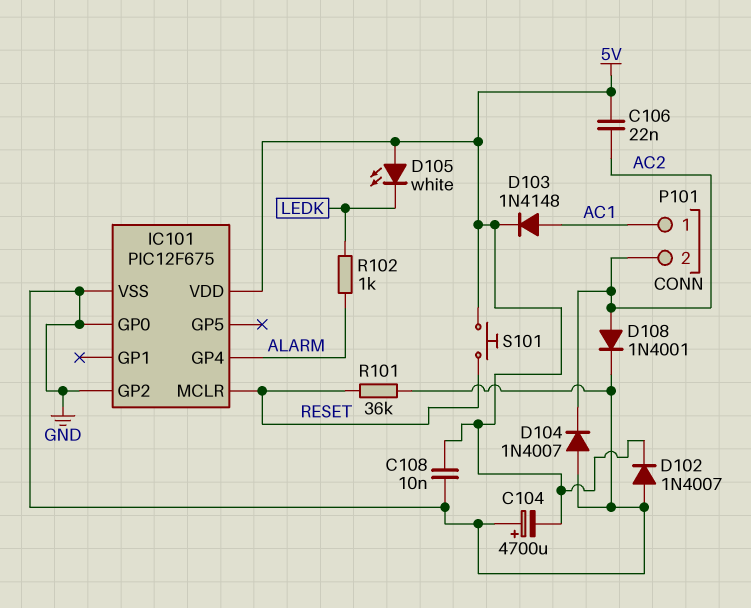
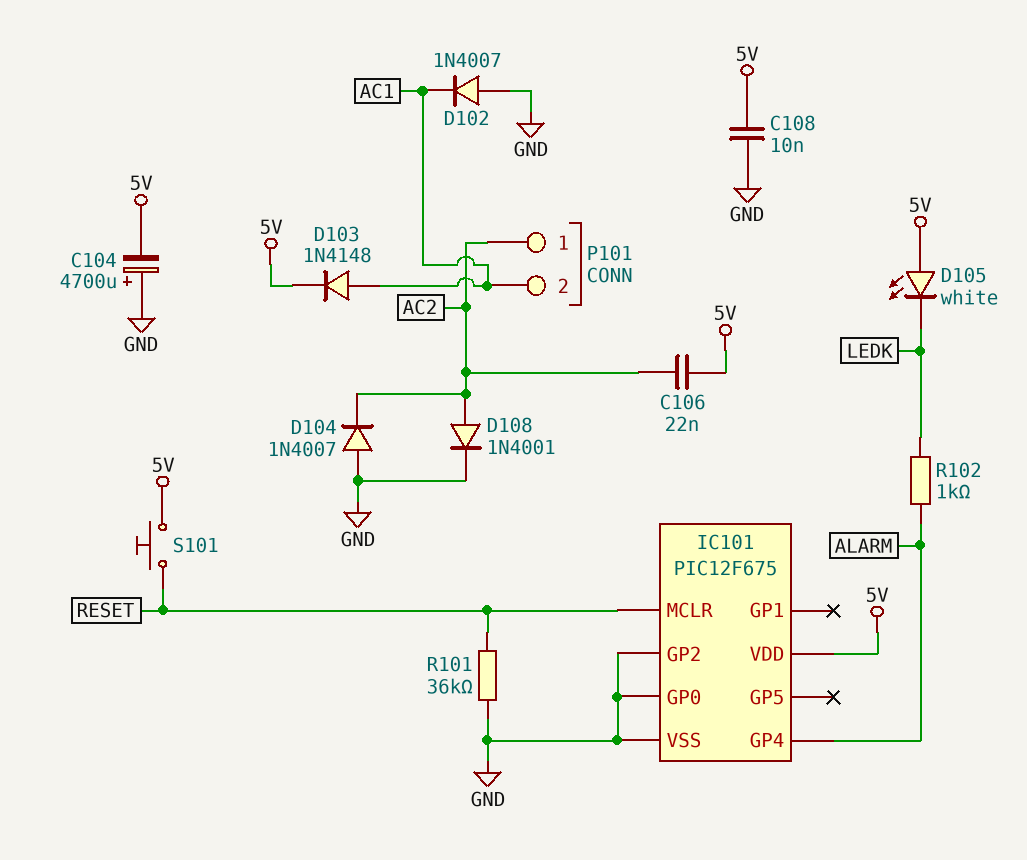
D102: diode 1N4007 (A GND, K 5V) -> diode 1N4007 (A GND, K AC1)
P101 pin 1: AC1 -> AC2
P101 pin 2: AC2 -> AC1

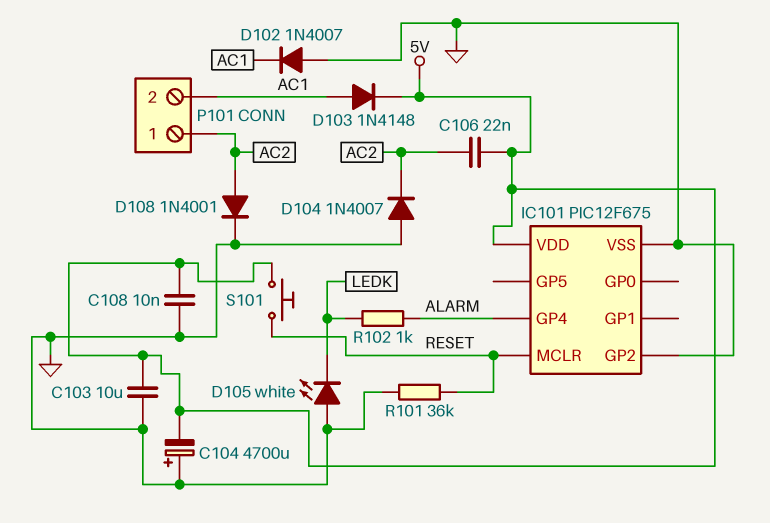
C103: none -> 10uF (5V, GND)
D105: LED white (A 5V, K LEDK) -> LED white (A GND, K LEDK)
IC101 pin GP0: GND -> none

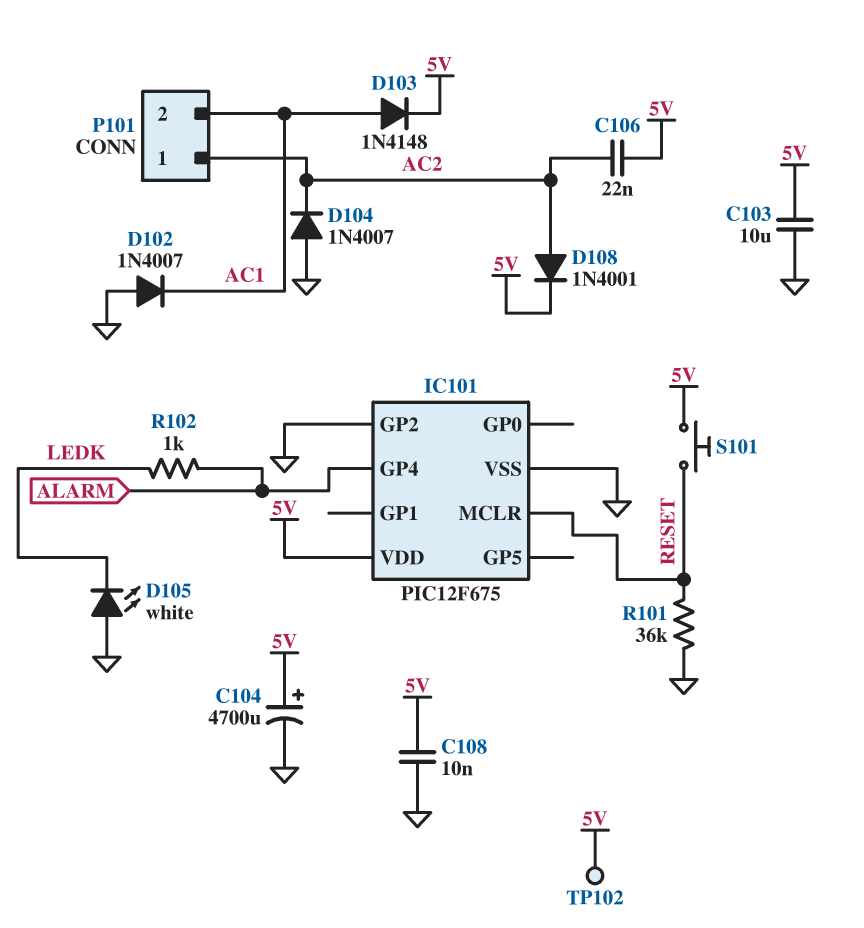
C104: 4700uF (plus GND, minus 5V) -> 4700uF (plus 5V, minus GND)
D108: diode 1N4001 (A AC2, K GND) -> diode 1N4001 (A AC2, K 5V)
TP102: none -> test point (5V)

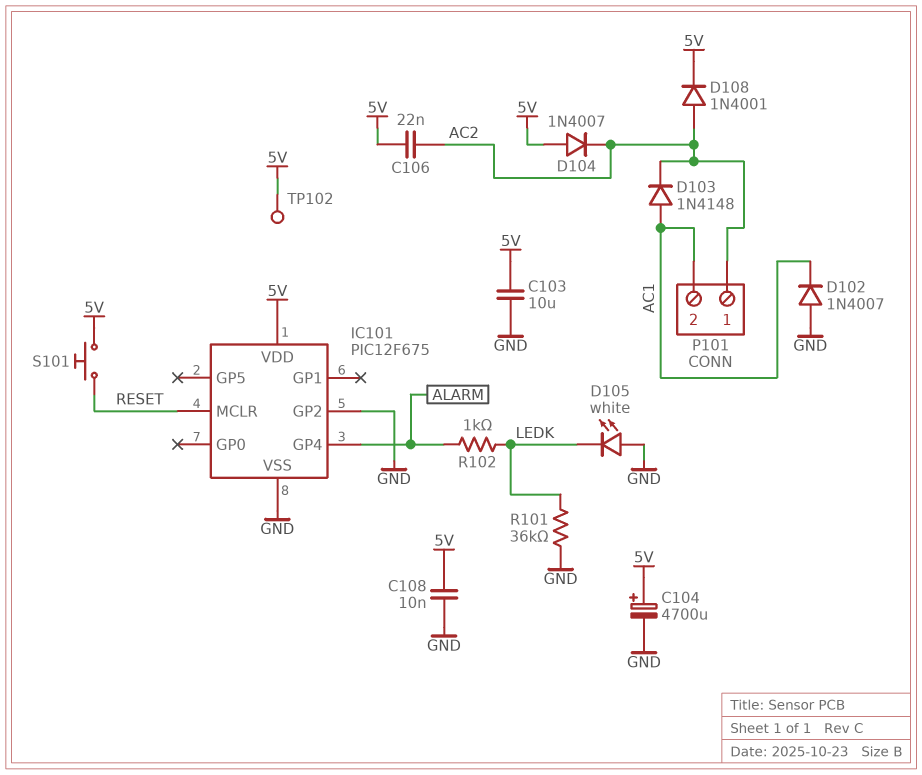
D103: diode 1N4148 (A AC1, K 5V) -> diode 1N4148 (A AC1, K AC2)
D104: diode 1N4007 (A GND, K AC2) -> diode 1N4007 (A 5V, K AC2)
R101: 36k (GND, RESET) -> 36k (GND, LEDK)

